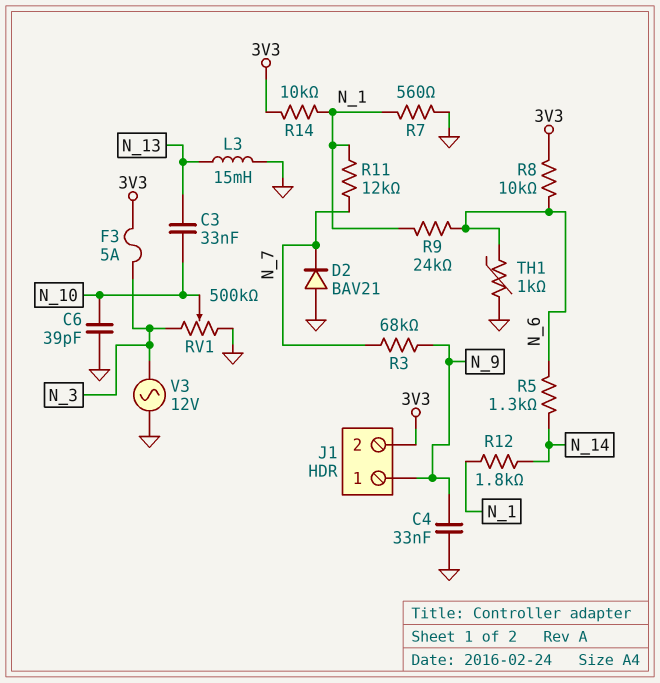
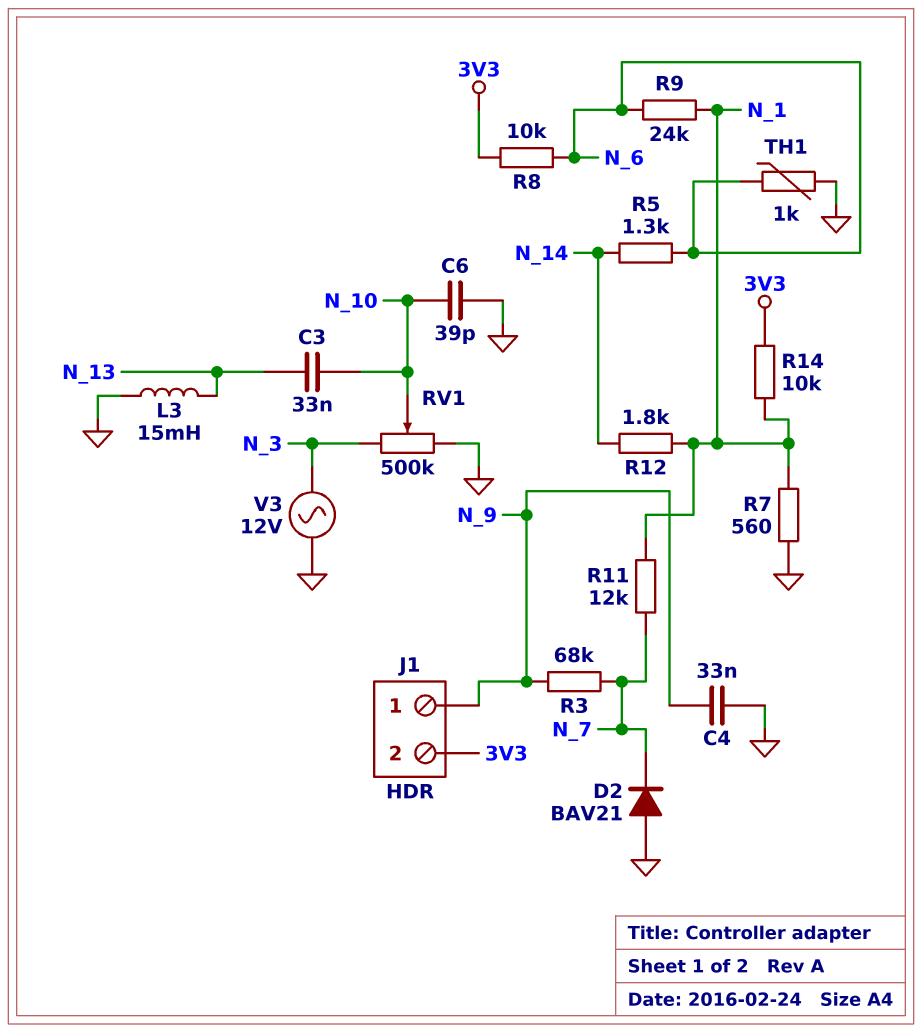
F3: 5A (3V3, N_3) -> none

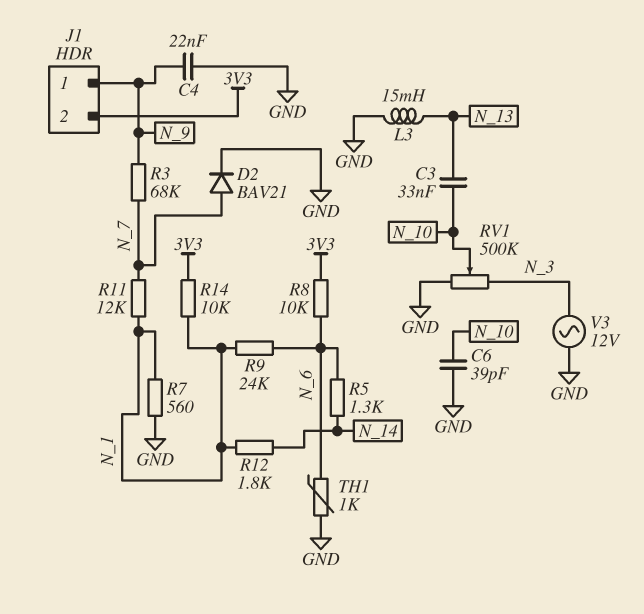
C4: 33nF (GND, N_9) -> 22nF (GND, N_9)
D2: diode BAV21 (A GND, K N_7) -> diode BAV21 (A N_7, K GND)

